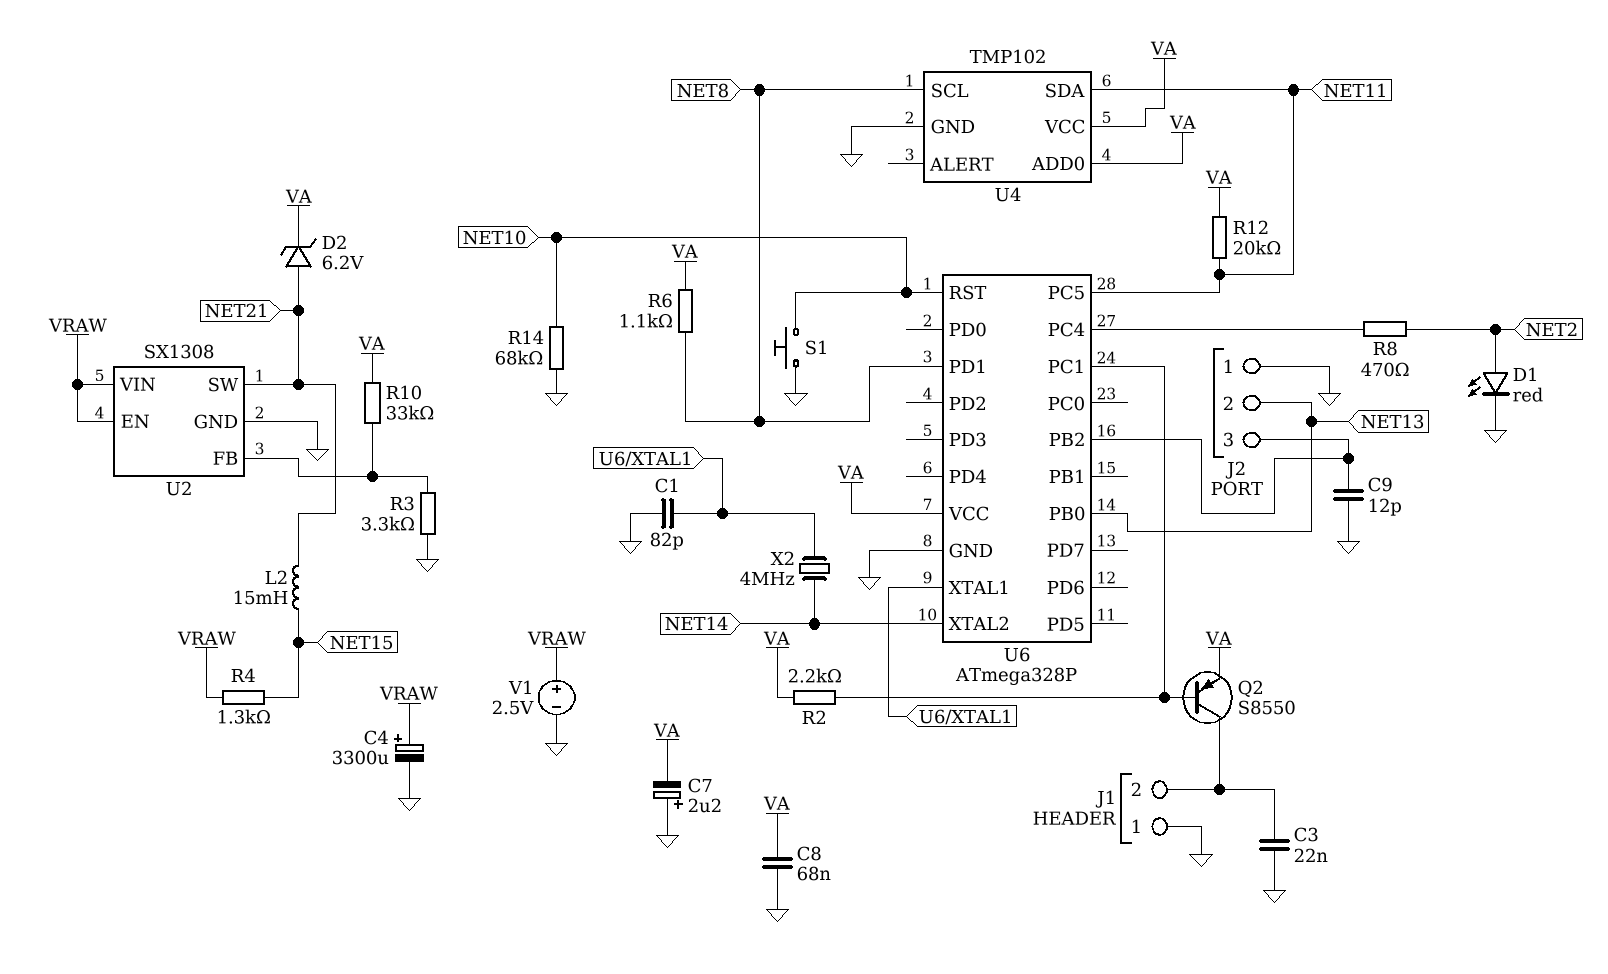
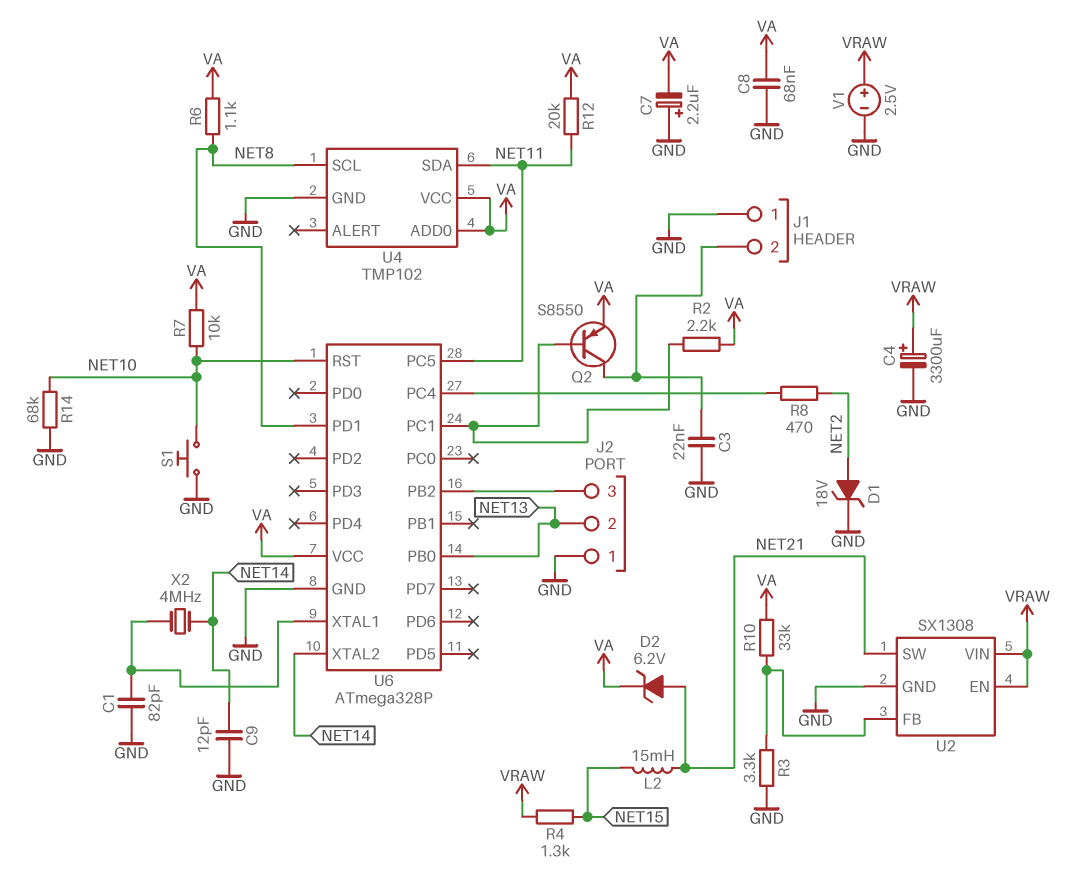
C9: 12pF (GND, J2/3) -> 12pF (GND, NET14)
D1: LED red (A NET2, K GND) -> zener 18V (A NET2, K GND)
R7: none -> 10k (NET10, VA)

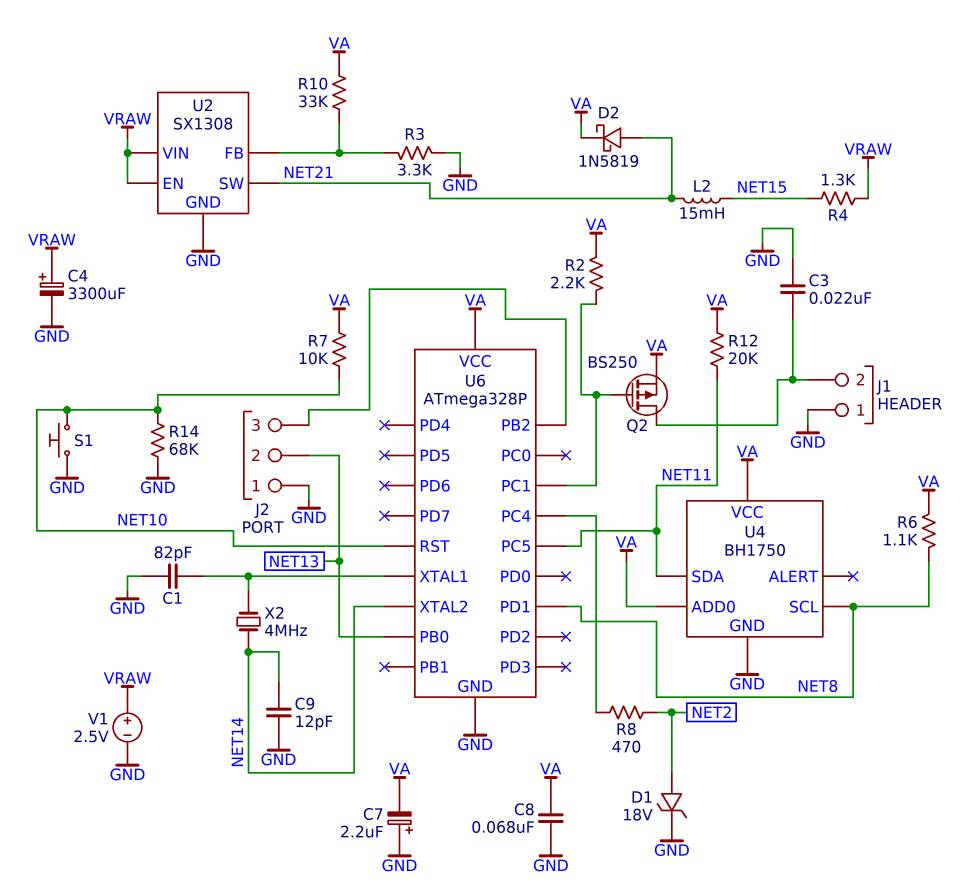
D2: zener 6.2V (A NET21, K VA) -> schottky 1N5819 (A NET21, K VA)
Q2: PNP S8550 (B U6/PC1, C J1/2, E VA) -> PMOS BS250 (G U6/PC1, D J1/2, S VA)
U4: TMP102 -> BH1750

